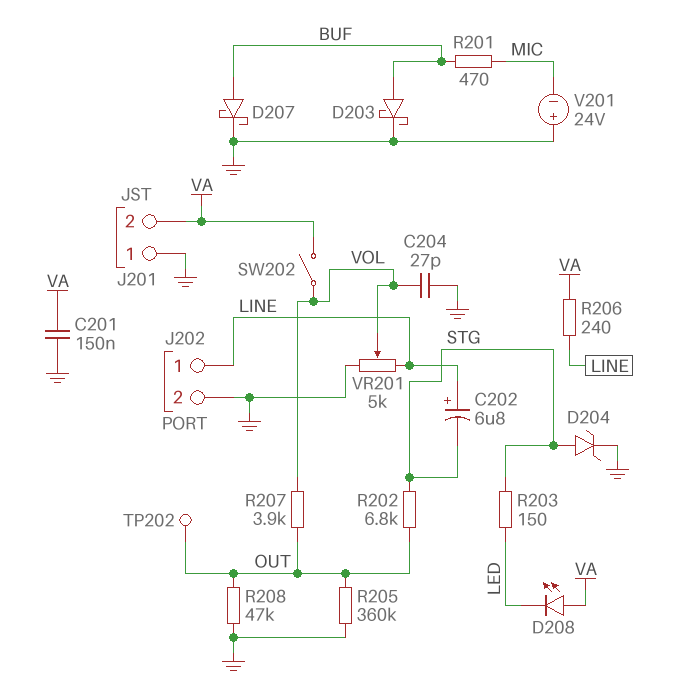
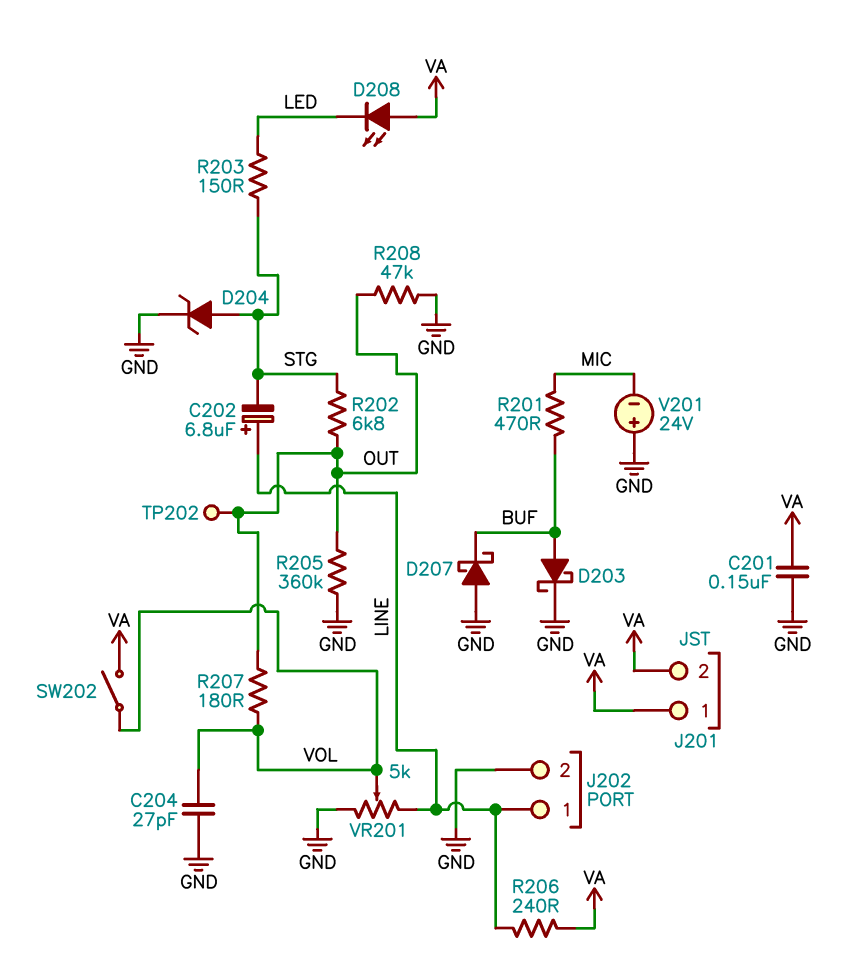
D207: schottky (A BUF, K GND) -> schottky (A GND, K BUF)
J201 pin 1: GND -> VA
R207: 3.9k (OUT, VOL) -> 180 (OUT, VOL)

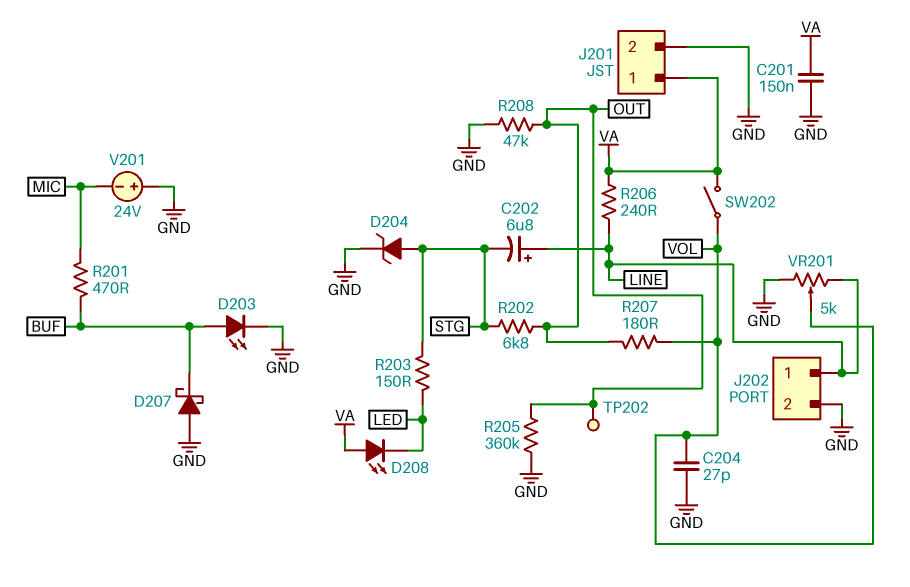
D203: schottky (A BUF, K GND) -> LED (A BUF, K GND)
J201 pin 2: VA -> GND

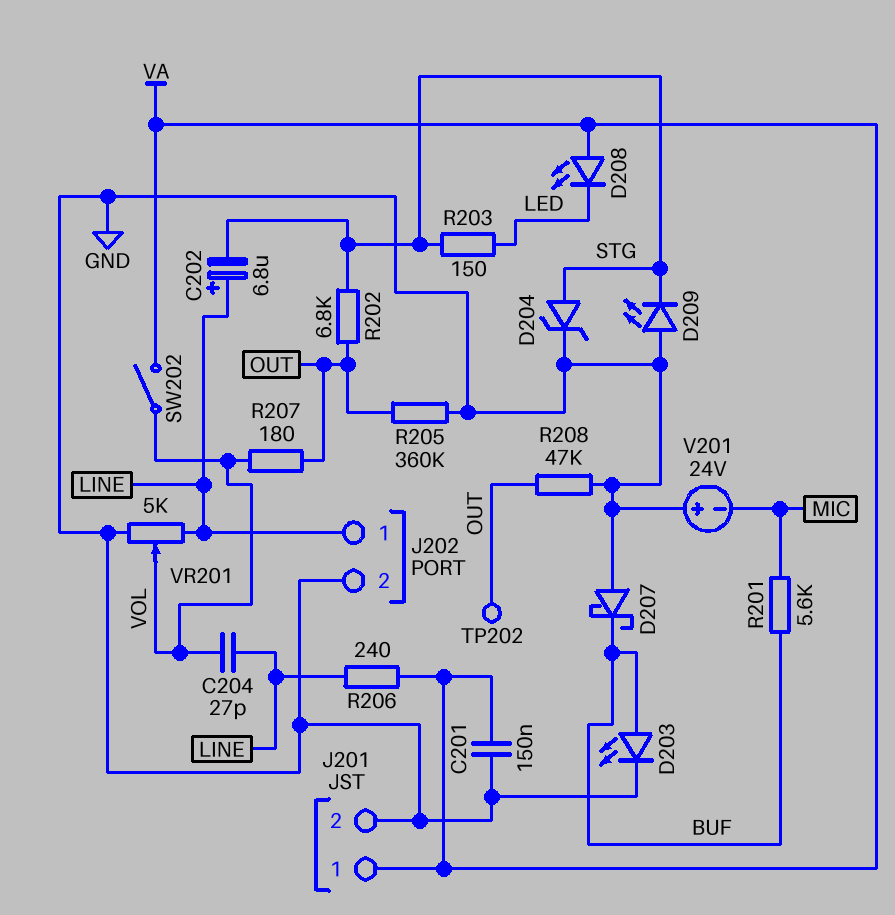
C204: 27pF (GND, VOL) -> 27pF (LINE, VOL)
D209: none -> LED (A GND, K STG)
R201: 470 (BUF, MIC) -> 5.6k (BUF, MIC)

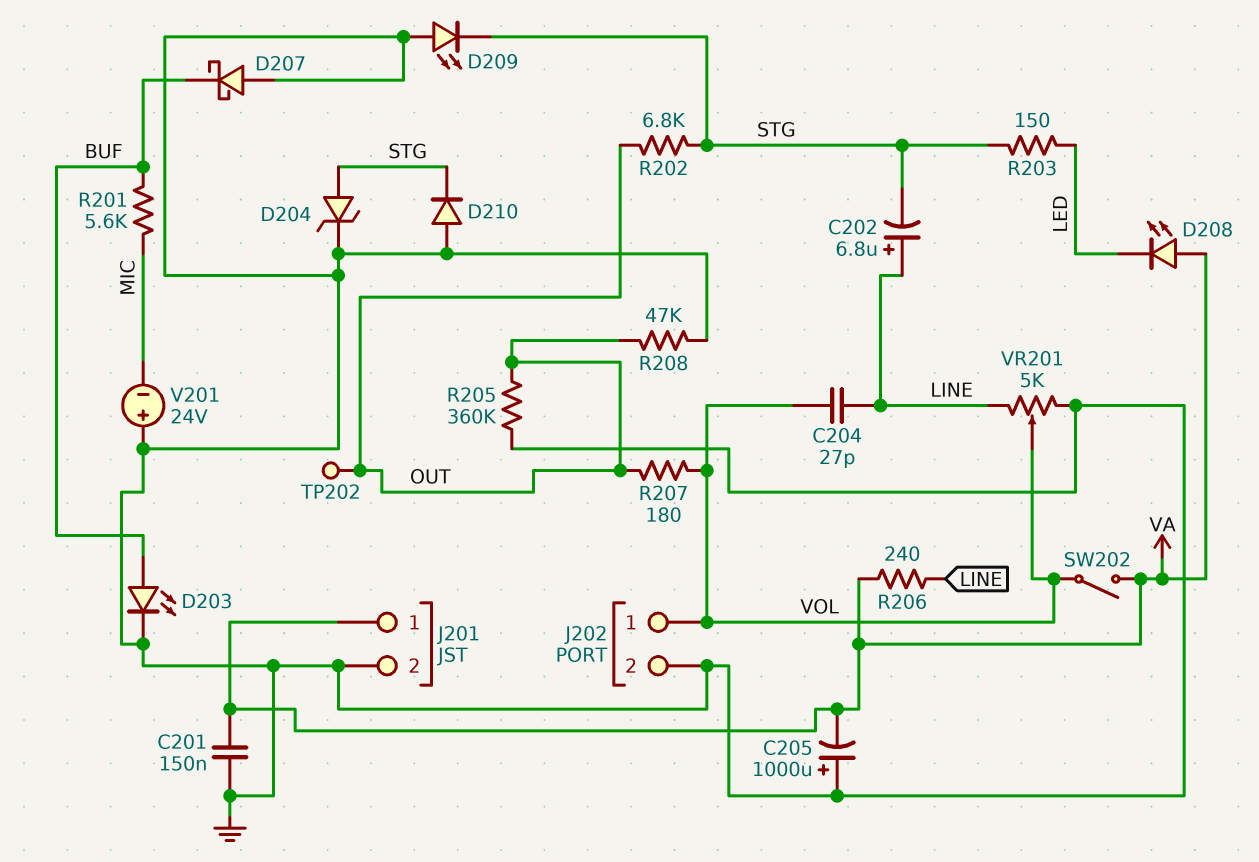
C205: none -> 1000uF (plus GND, minus VA)
D210: none -> diode (A GND, K STG)
J202 pin 1: LINE -> VOL

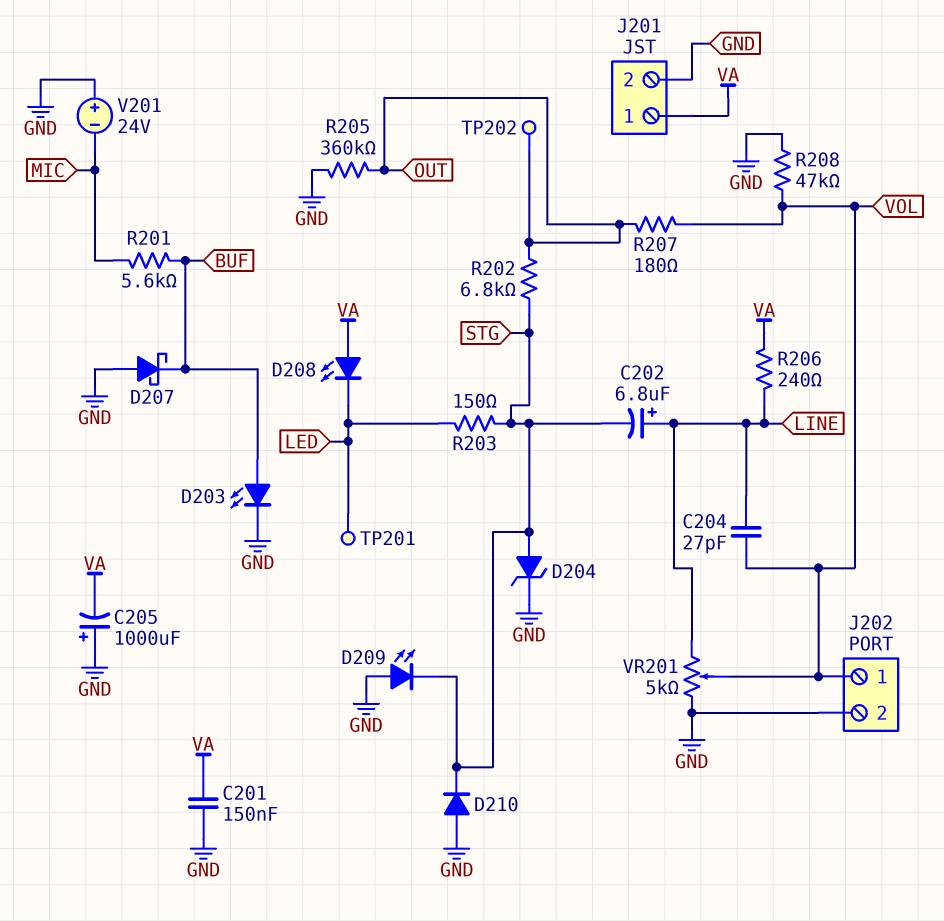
R208: 47k (GND, OUT) -> 47k (GND, VOL)
SW202: switch (VA, VOL) -> none
TP201: none -> test point (LED)

